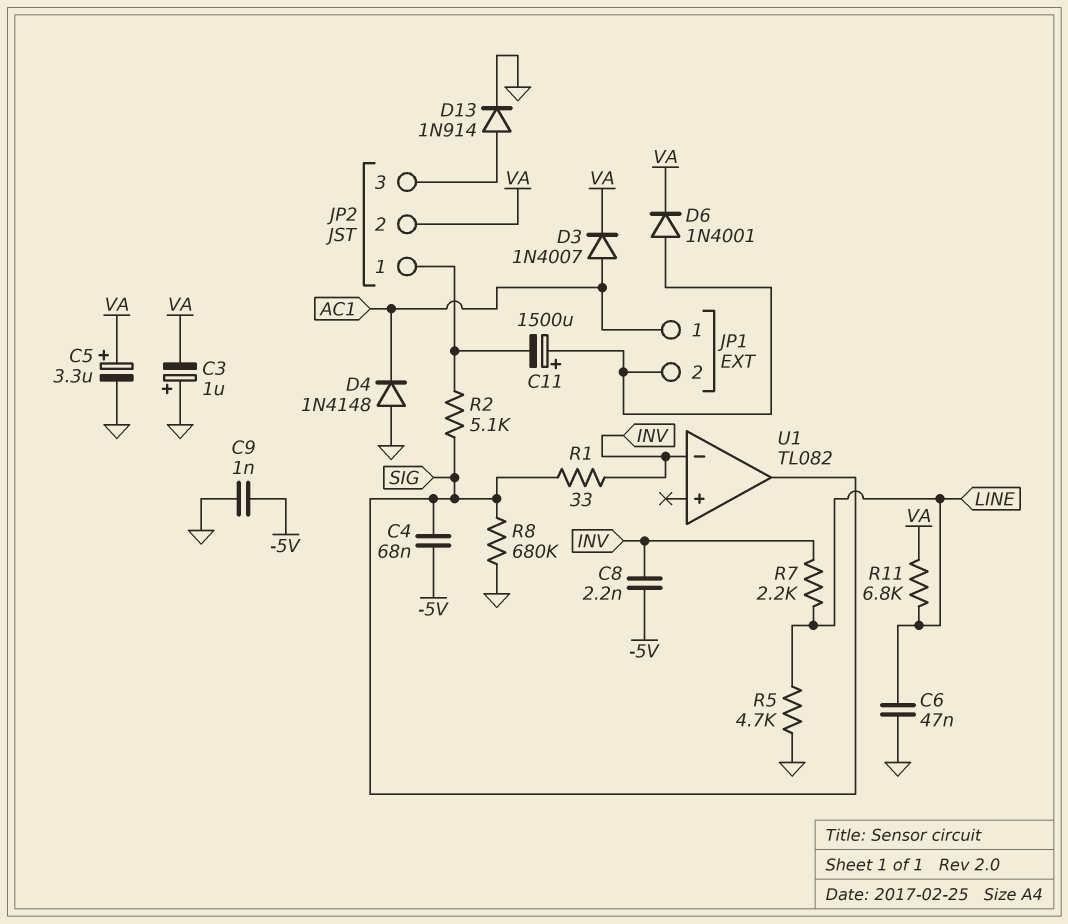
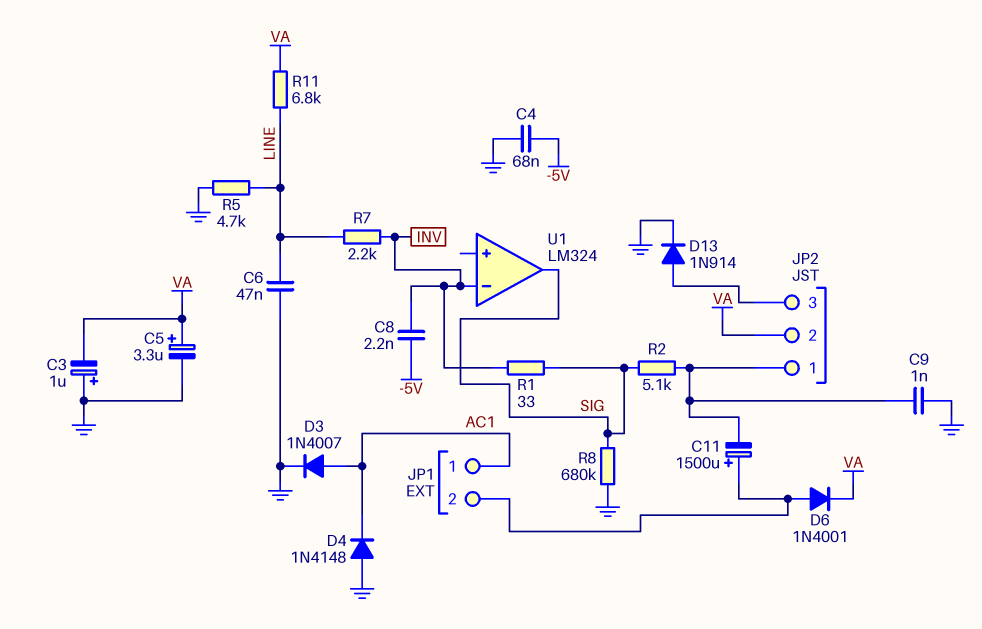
C4: 68nF (-5V, SIG) -> 68nF (-5V, GND)
C9: 1nF (-5V, GND) -> 1nF (GND, JP2/1)
D3: diode 1N4007 (A AC1, K VA) -> diode 1N4007 (A AC1, K GND)
U1: TL082 -> LM324

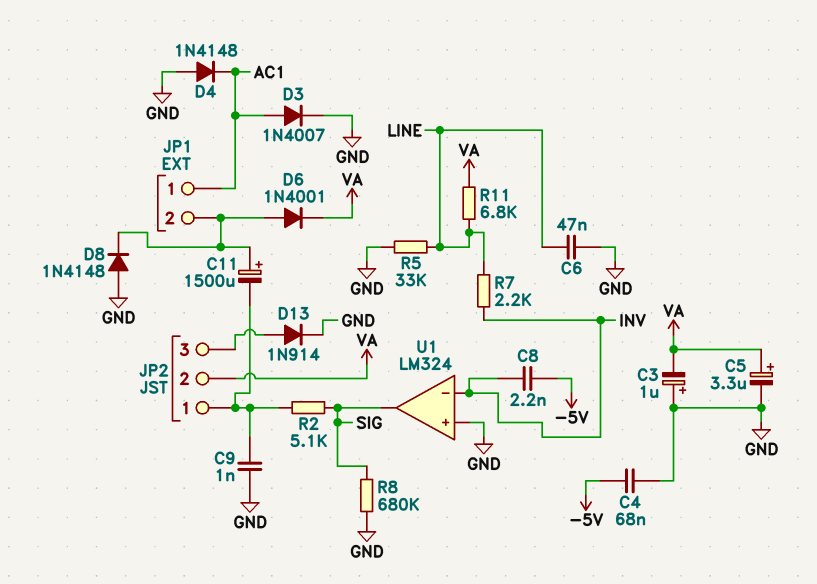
D8: none -> diode 1N4148 (A GND, K JP1/2)
R1: 33 (INV, SIG) -> none
R5: 4.7k (GND, LINE) -> 33k (GND, LINE)
U1 pin in+: none -> GND

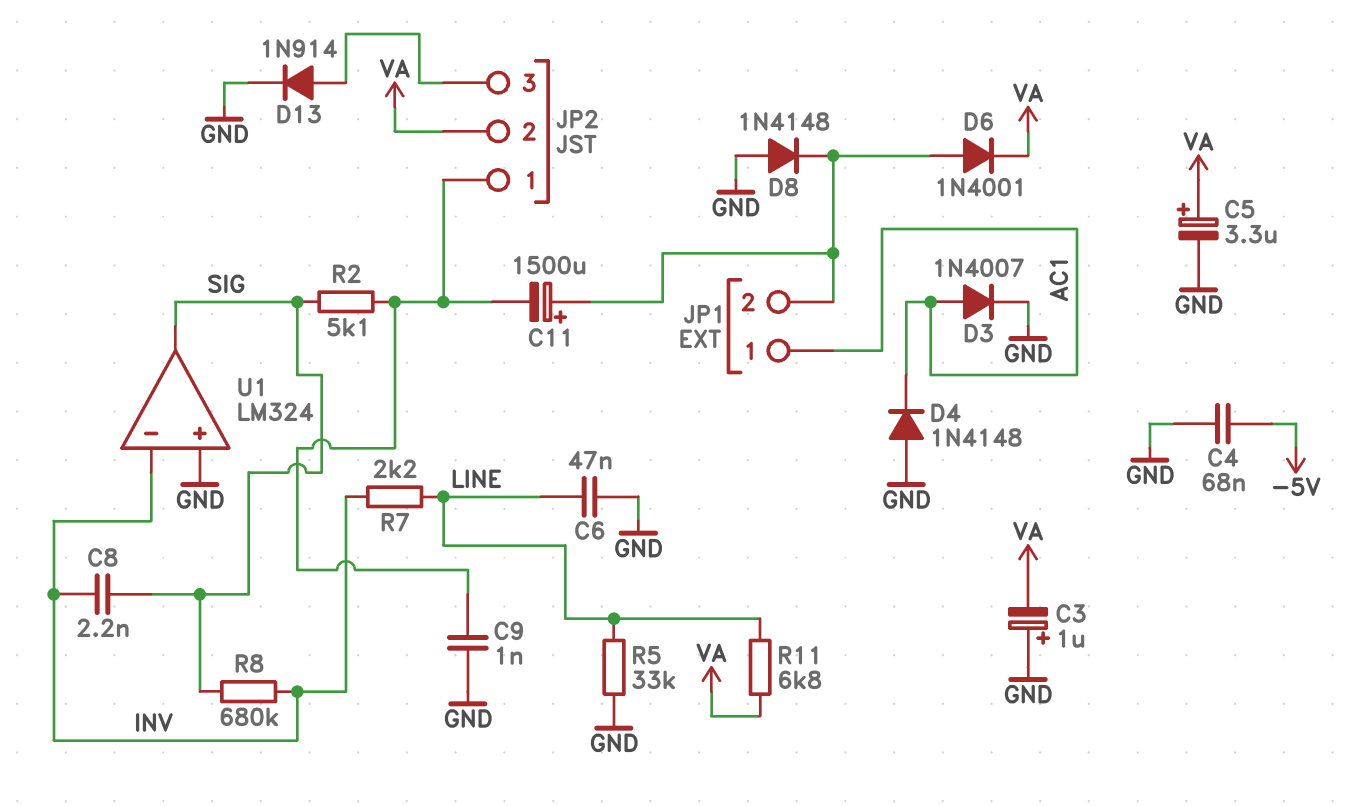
C8: 2.2nF (-5V, INV) -> 2.2nF (INV, SIG)
R8: 680k (GND, SIG) -> 680k (INV, SIG)

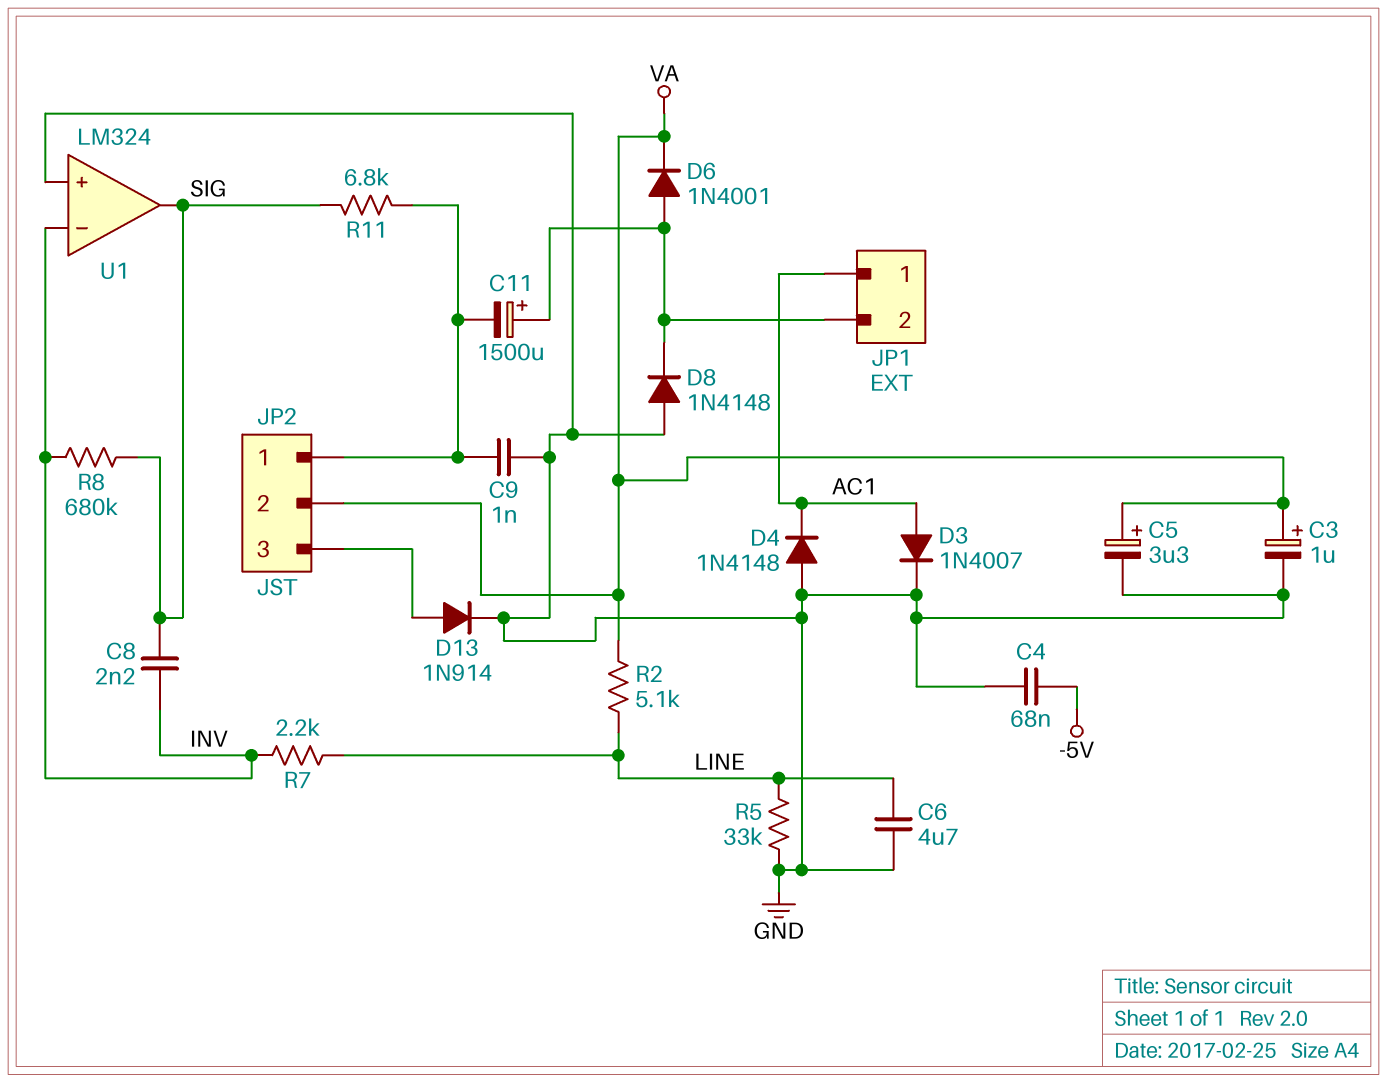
C3: 1uF (plus GND, minus VA) -> 1uF (plus VA, minus GND)
C6: 47nF (GND, LINE) -> 4.7uF (GND, LINE)
R2: 5.1k (JP2/1, SIG) -> 5.1k (LINE, VA)
R11: 6.8k (LINE, VA) -> 6.8k (JP2/1, SIG)

